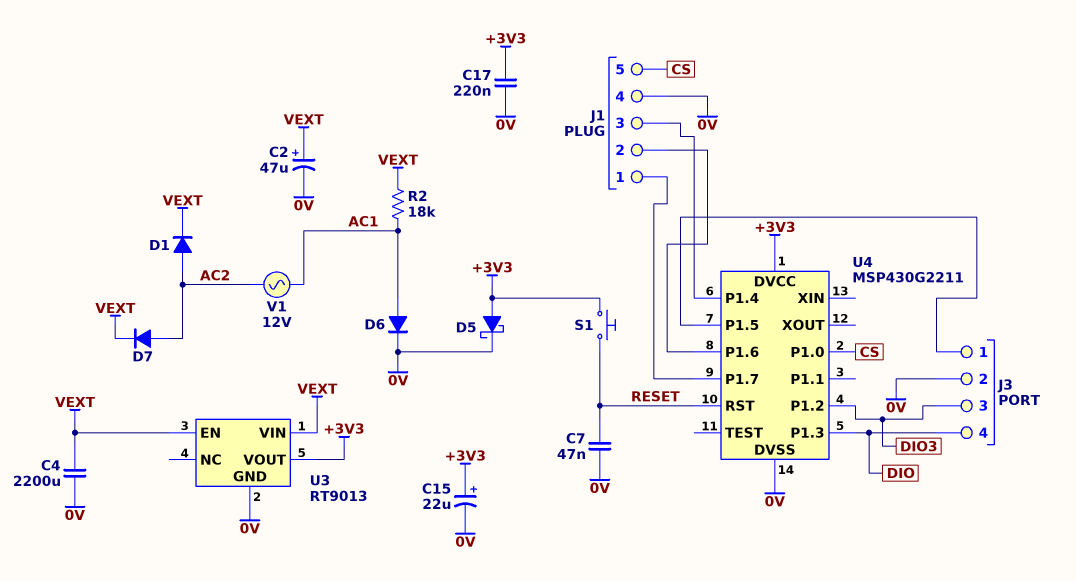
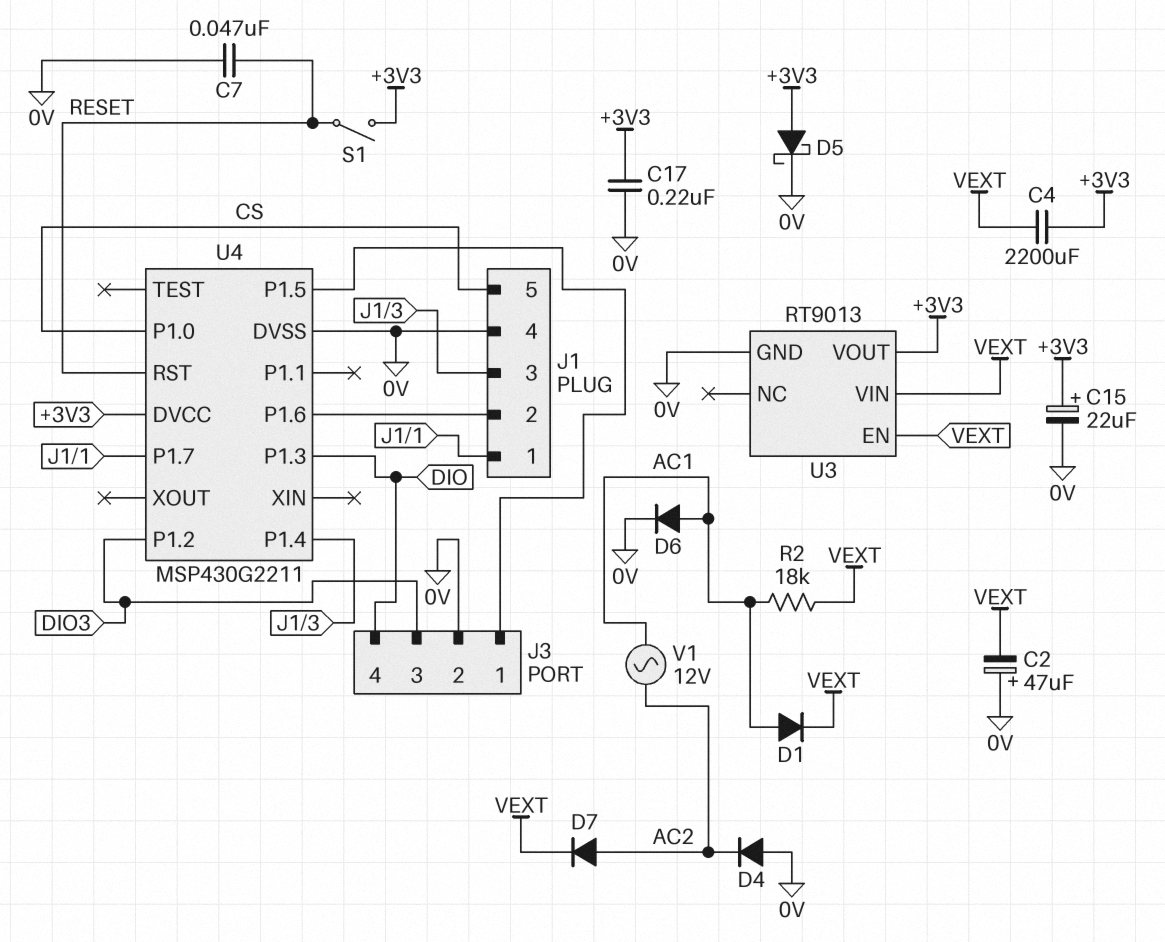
C2: 47uF (plus VEXT, minus 0V) -> 47uF (plus 0V, minus VEXT)
C4: 2200uF (0V, VEXT) -> 2200uF (+3V3, VEXT)
D1: diode (A AC2, K VEXT) -> diode (A AC1, K VEXT)
D4: none -> diode (A 0V, K AC2)
S1: button (+3V3, RESET) -> switch (+3V3, RESET)

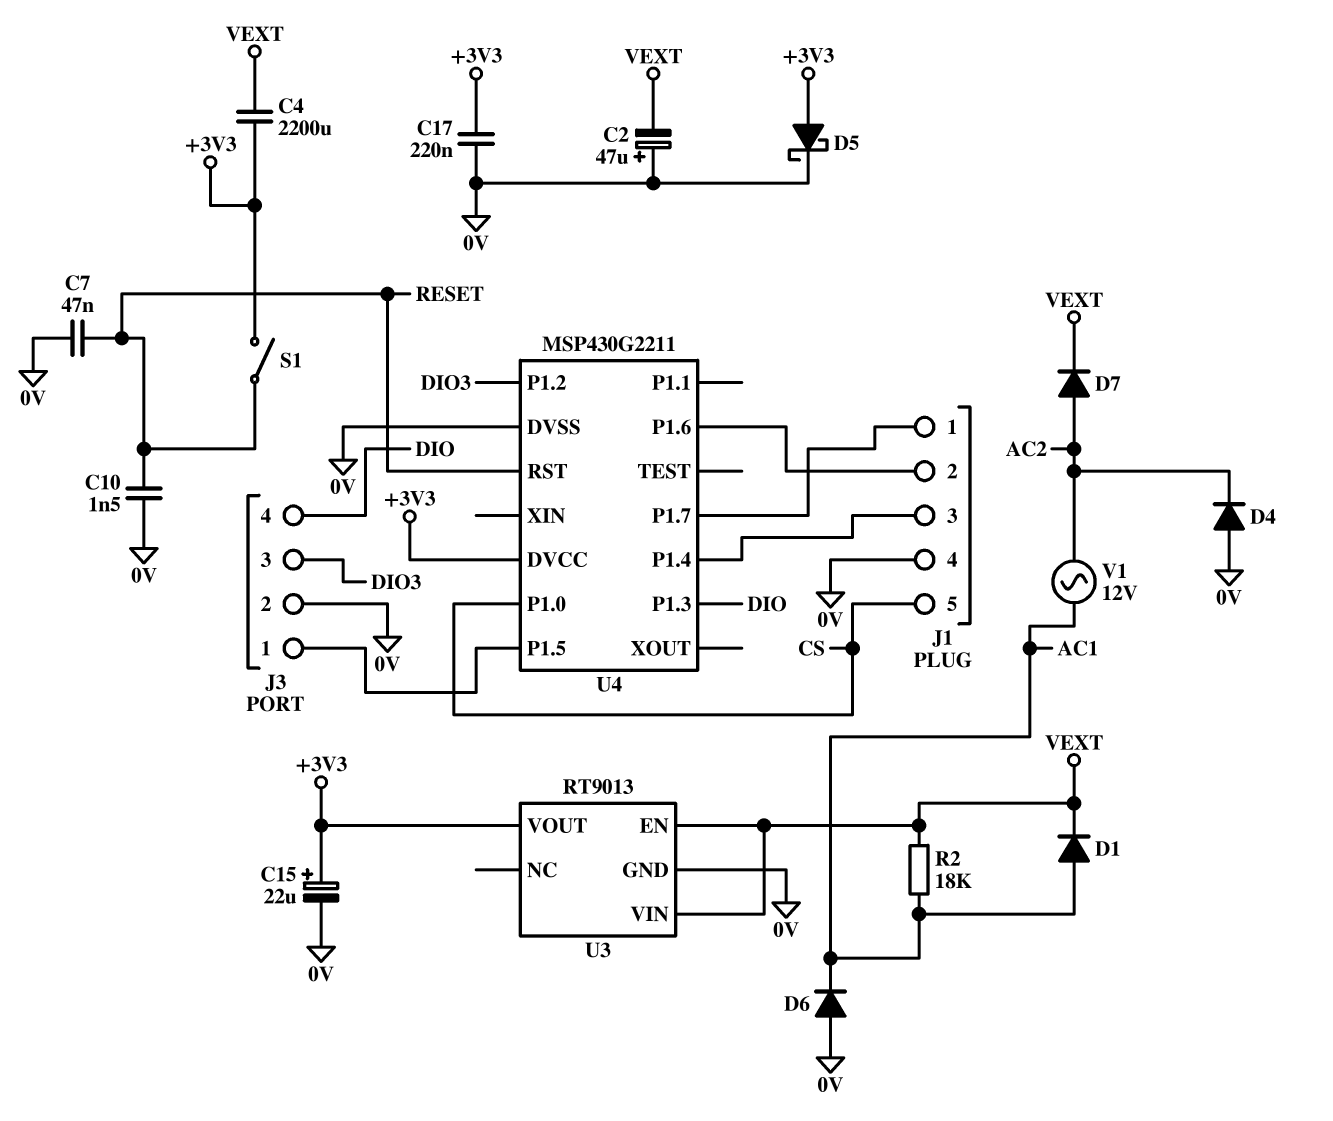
C10: none -> 1.5nF (0V, RESET)
D6: diode (A AC1, K 0V) -> diode (A 0V, K AC1)

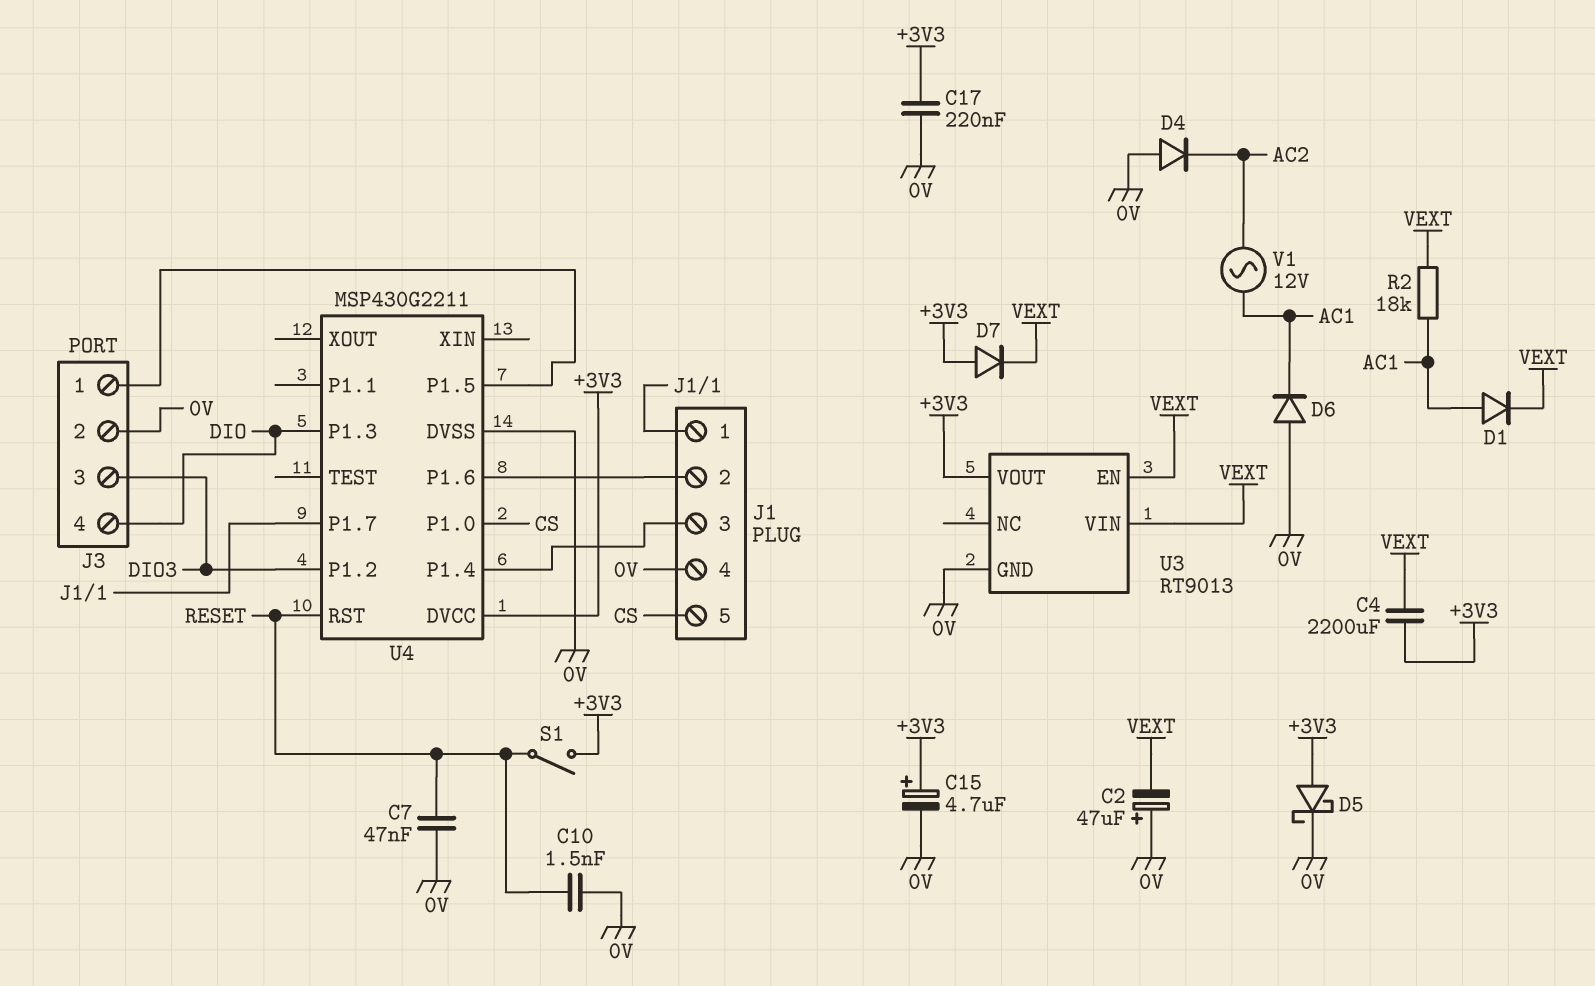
C15: 22uF (plus +3V3, minus 0V) -> 4.7uF (plus +3V3, minus 0V)
D7: diode (A AC2, K VEXT) -> diode (A +3V3, K VEXT)

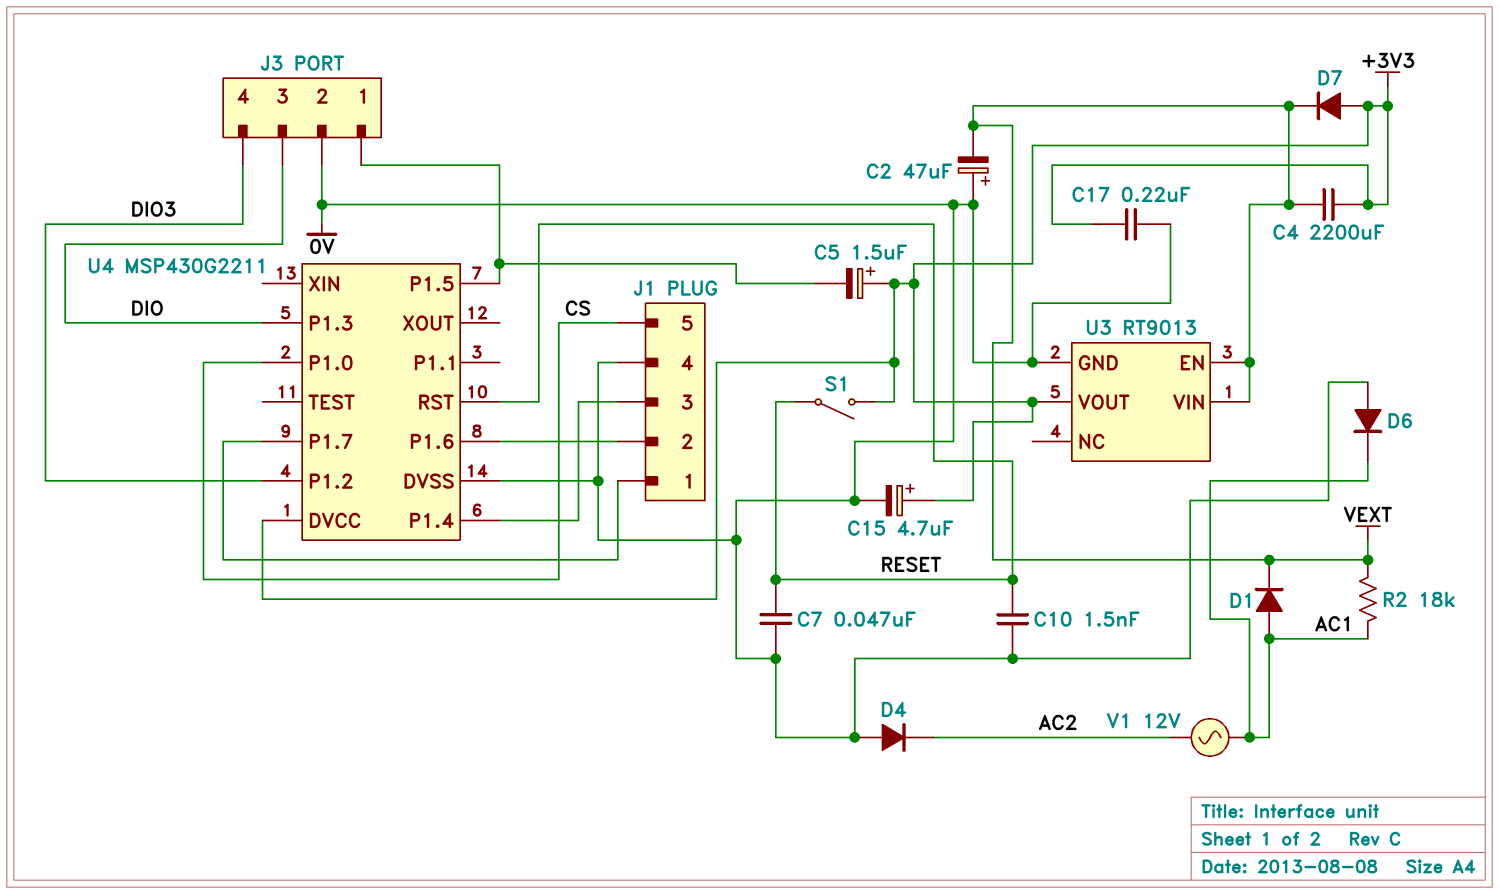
C5: none -> 1.5uF (plus +3V3, minus J3/1)
D5: schottky (A +3V3, K 0V) -> none
J3 pin 3: DIO3 -> DIO
J3 pin 4: DIO -> DIO3

